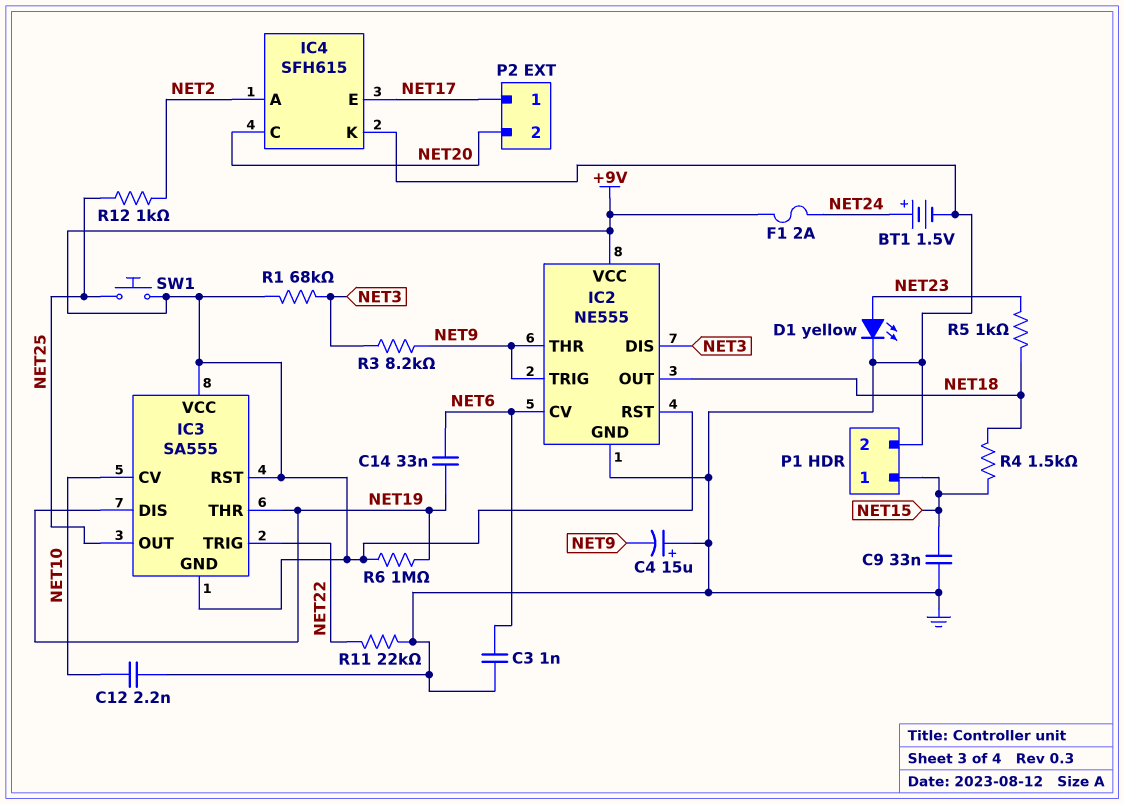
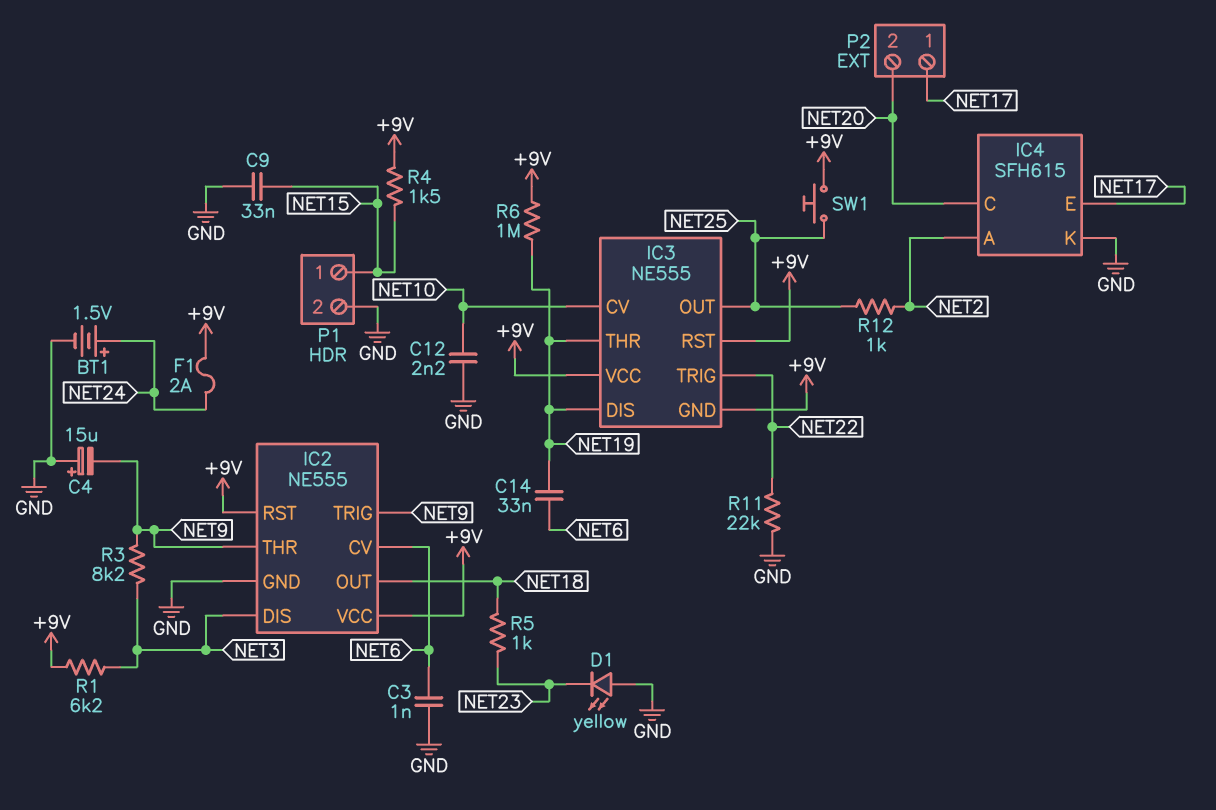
D1: LED yellow (A NET23, K GND) -> LED yellow (A GND, K NET23)
IC3: SA555 -> NE555
R1: 68k (+9V, NET3) -> 6.2k (+9V, NET3)
R4: 1.5k (NET15, NET18) -> 1.5k (+9V, NET15)

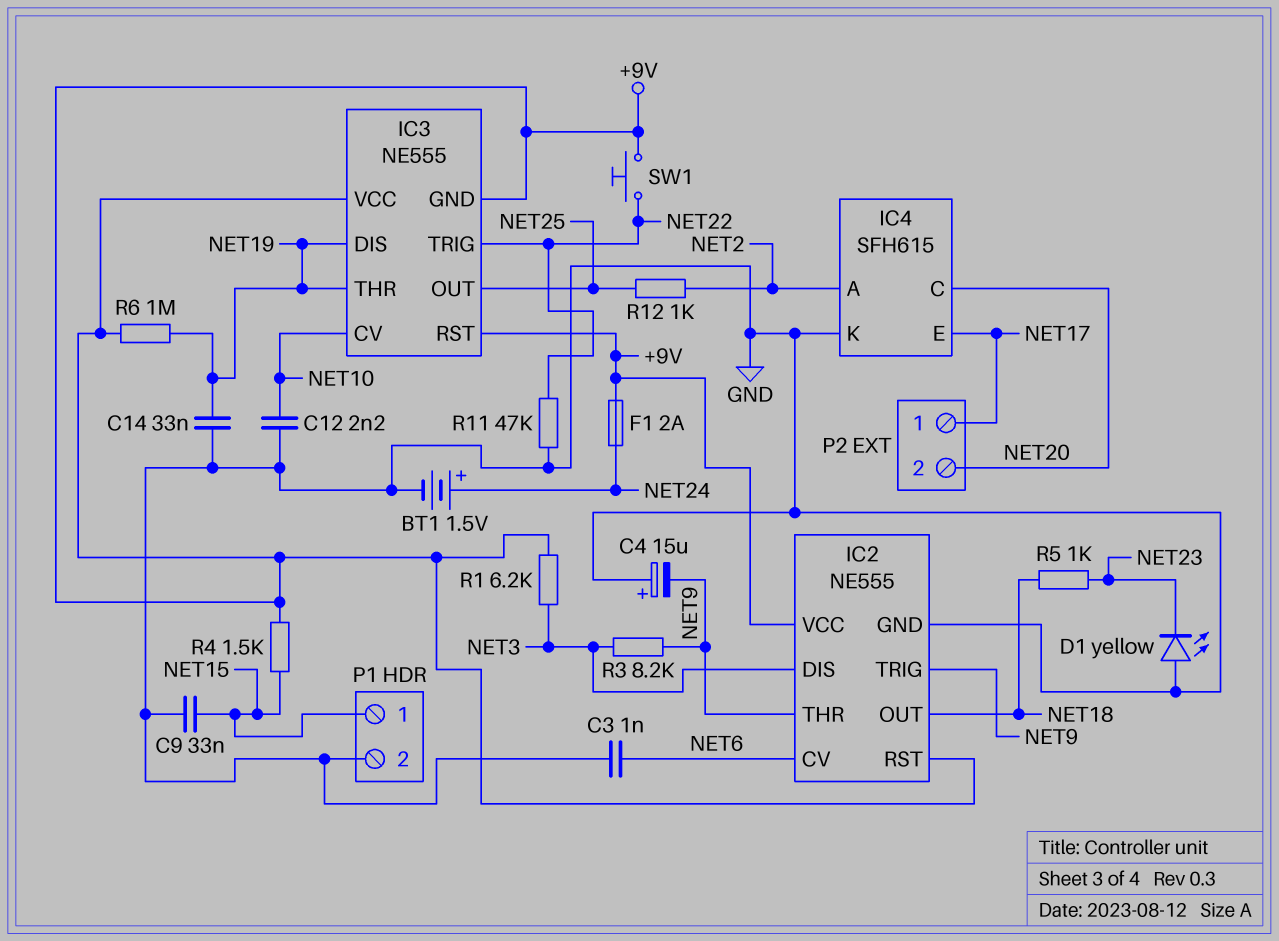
C14: 33nF (NET6, NET19) -> 33nF (GND, NET19)
R11: 22k (GND, NET22) -> 47k (GND, NET22)
SW1: button (+9V, NET25) -> button (+9V, NET22)

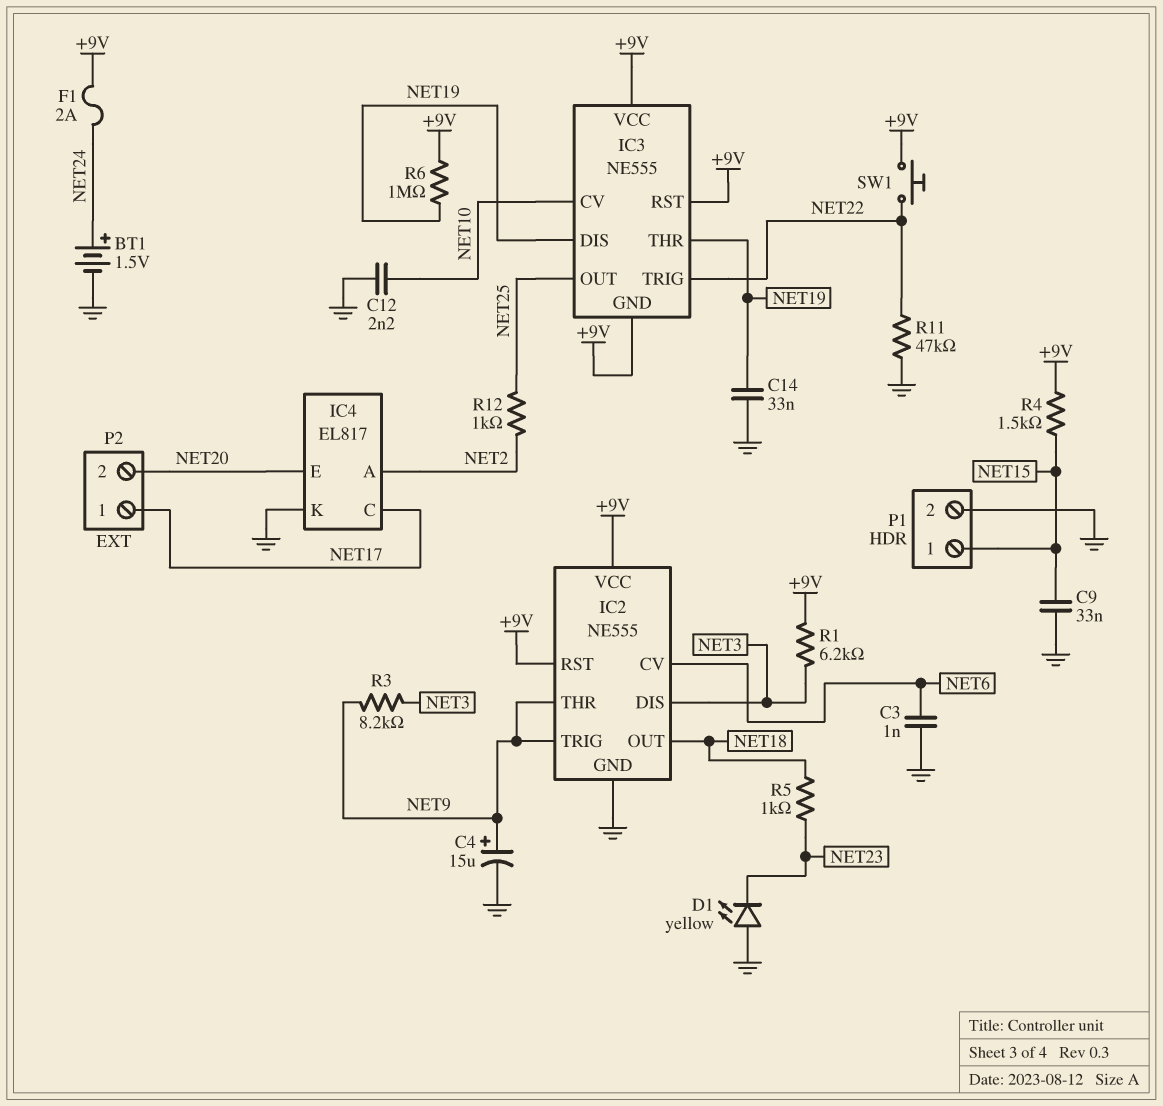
C4: 15uF (plus GND, minus NET9) -> 15uF (plus NET9, minus GND)
IC4: SFH615 -> EL817
IC4 pin C: NET20 -> NET17
IC4 pin E: NET17 -> NET20

